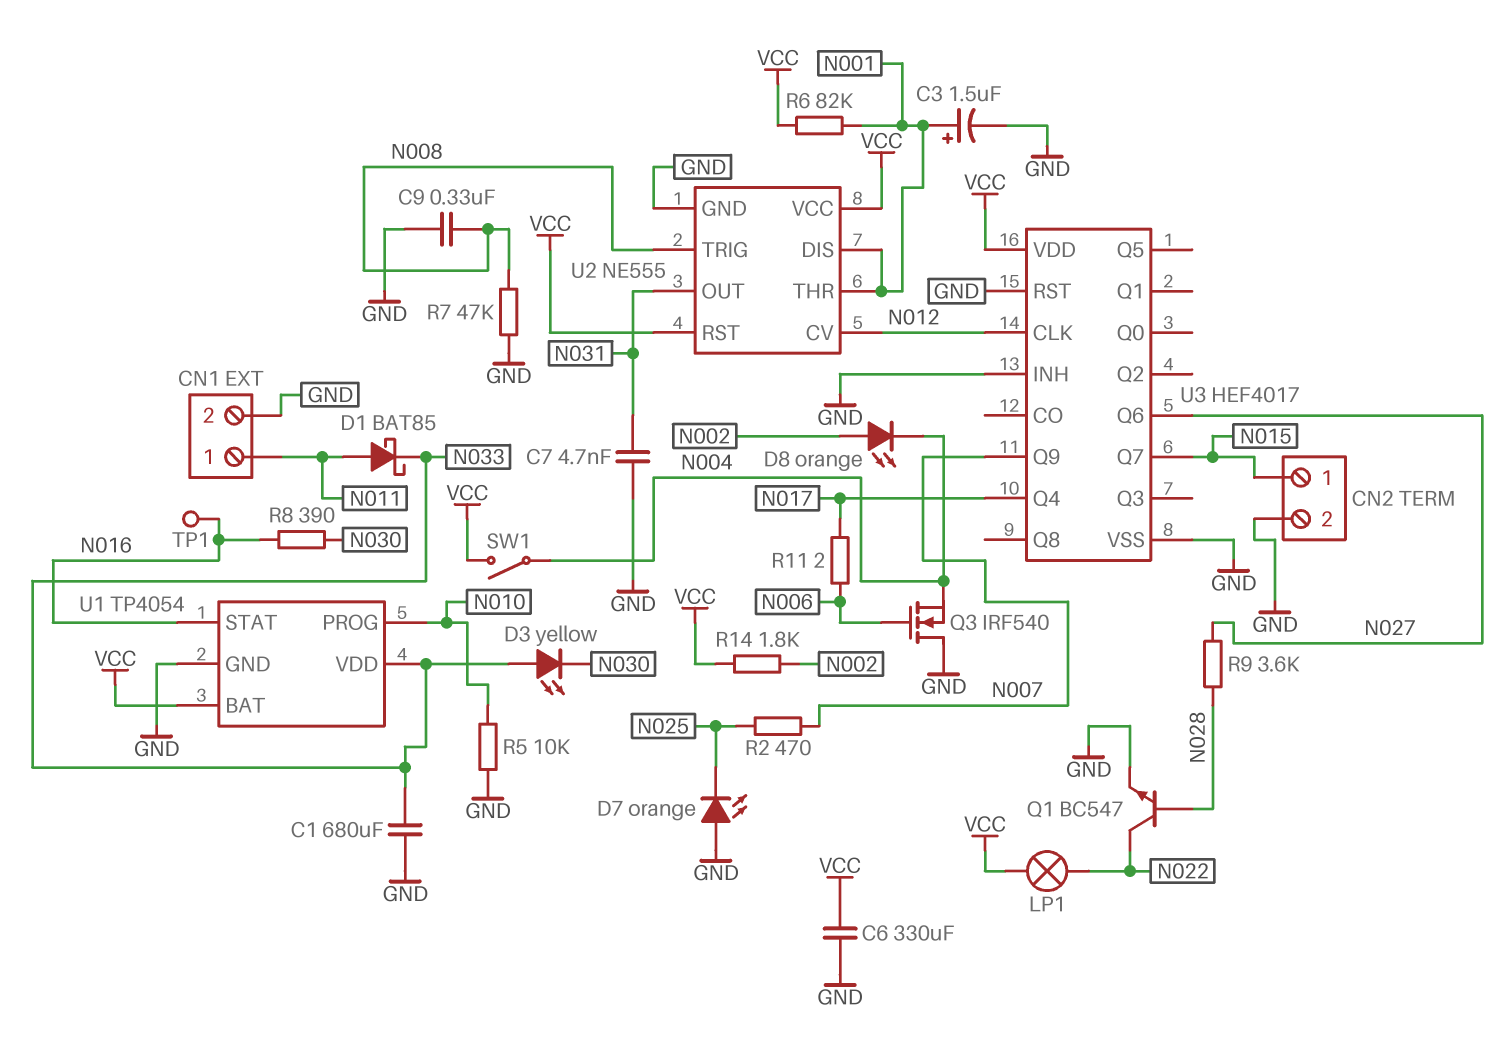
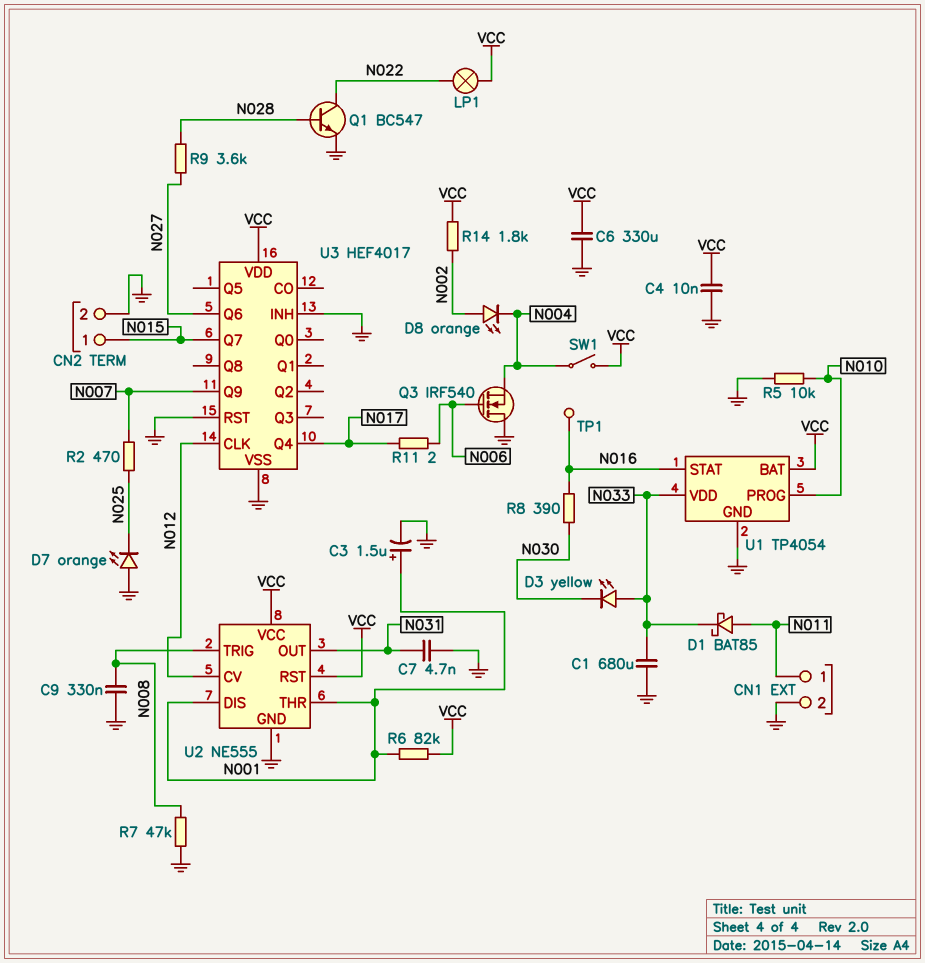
C4: none -> 10nF (GND, VCC)

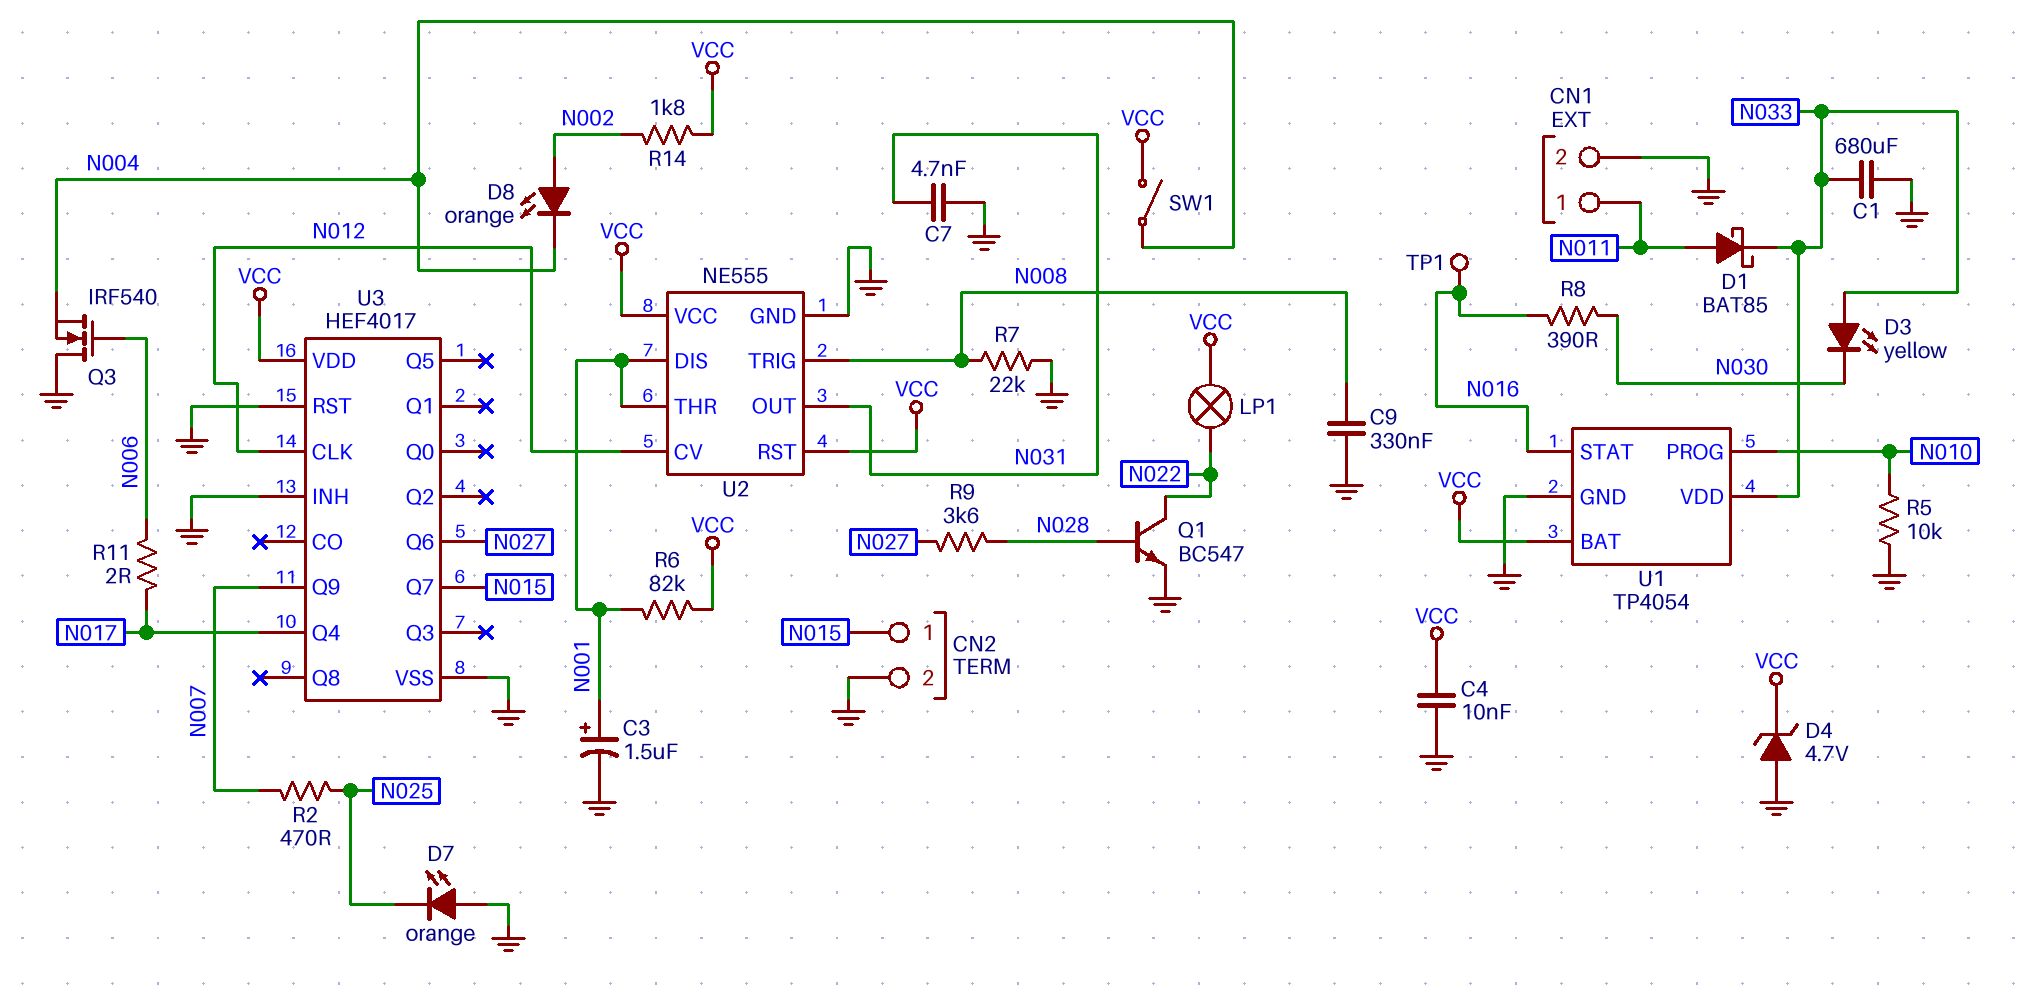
C6: 330uF (GND, VCC) -> none
D4: none -> zener 4.7V (A GND, K VCC)
R7: 47k (GND, N008) -> 22k (GND, N008)

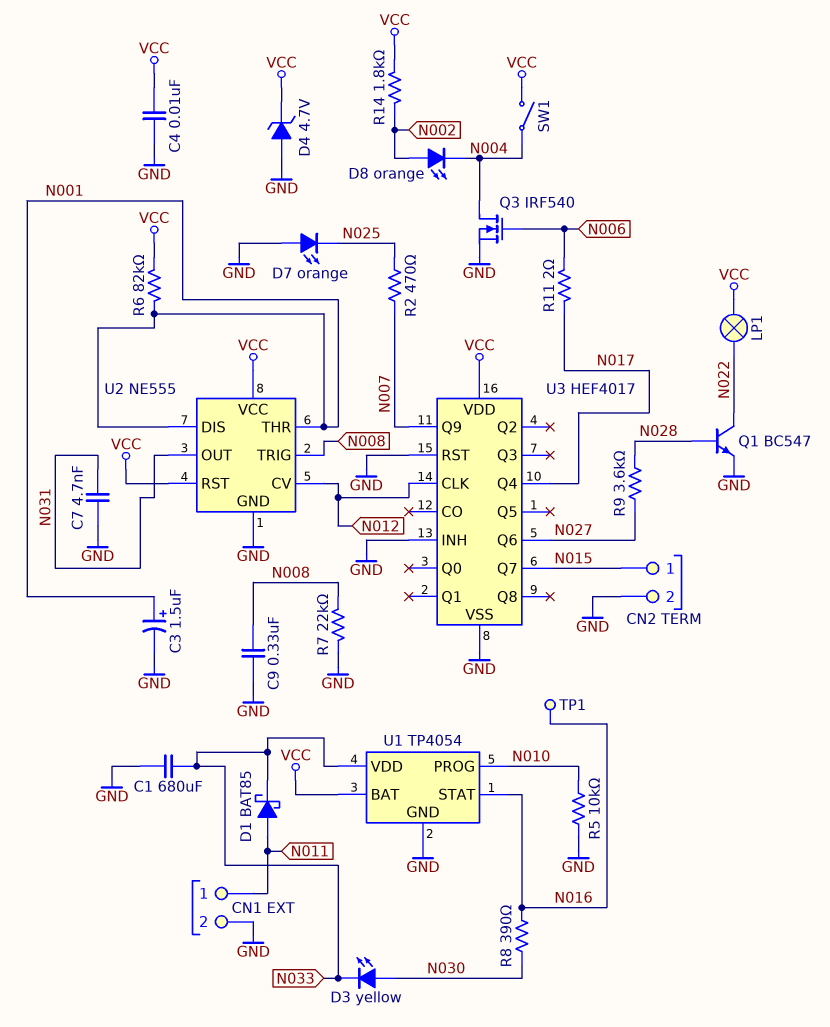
D3: LED yellow (A N033, K N030) -> LED yellow (A N030, K N033)
Q3: NMOS IRF540 (G N006, D GND, S N004) -> NMOS IRF540 (G N006, D N004, S GND)

